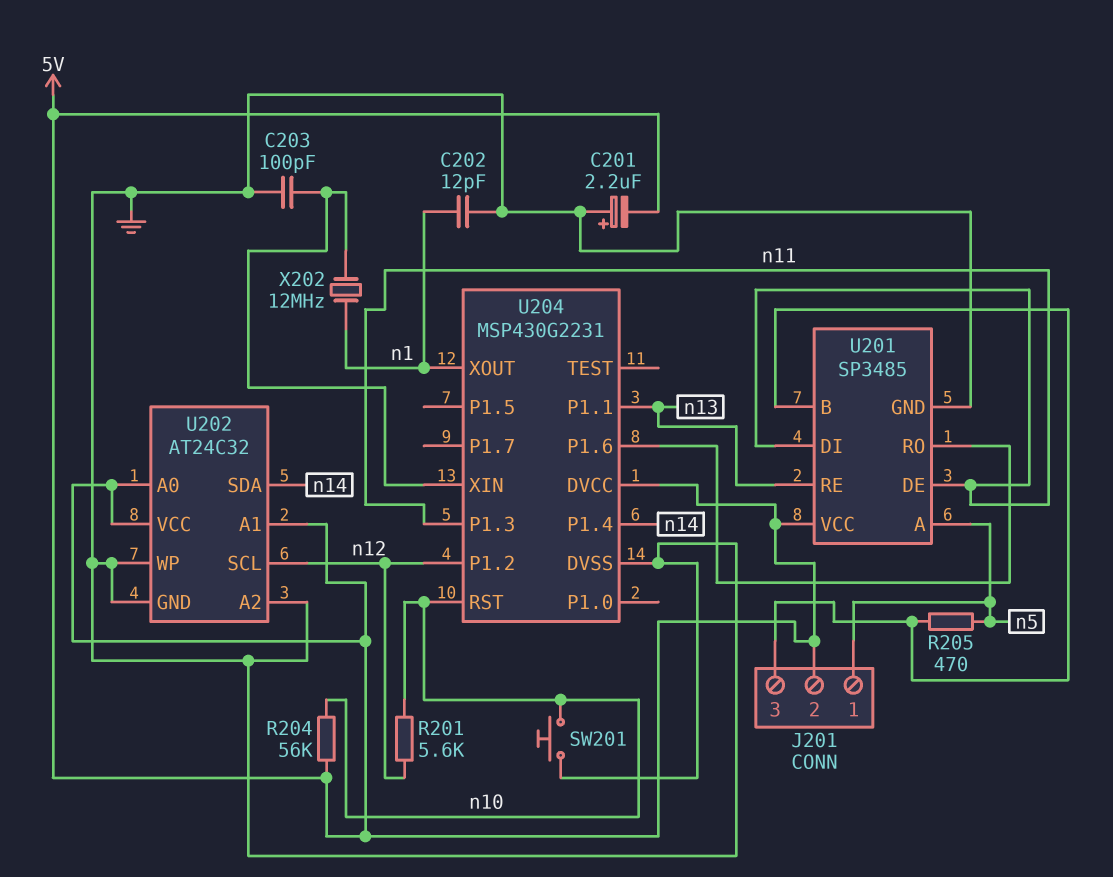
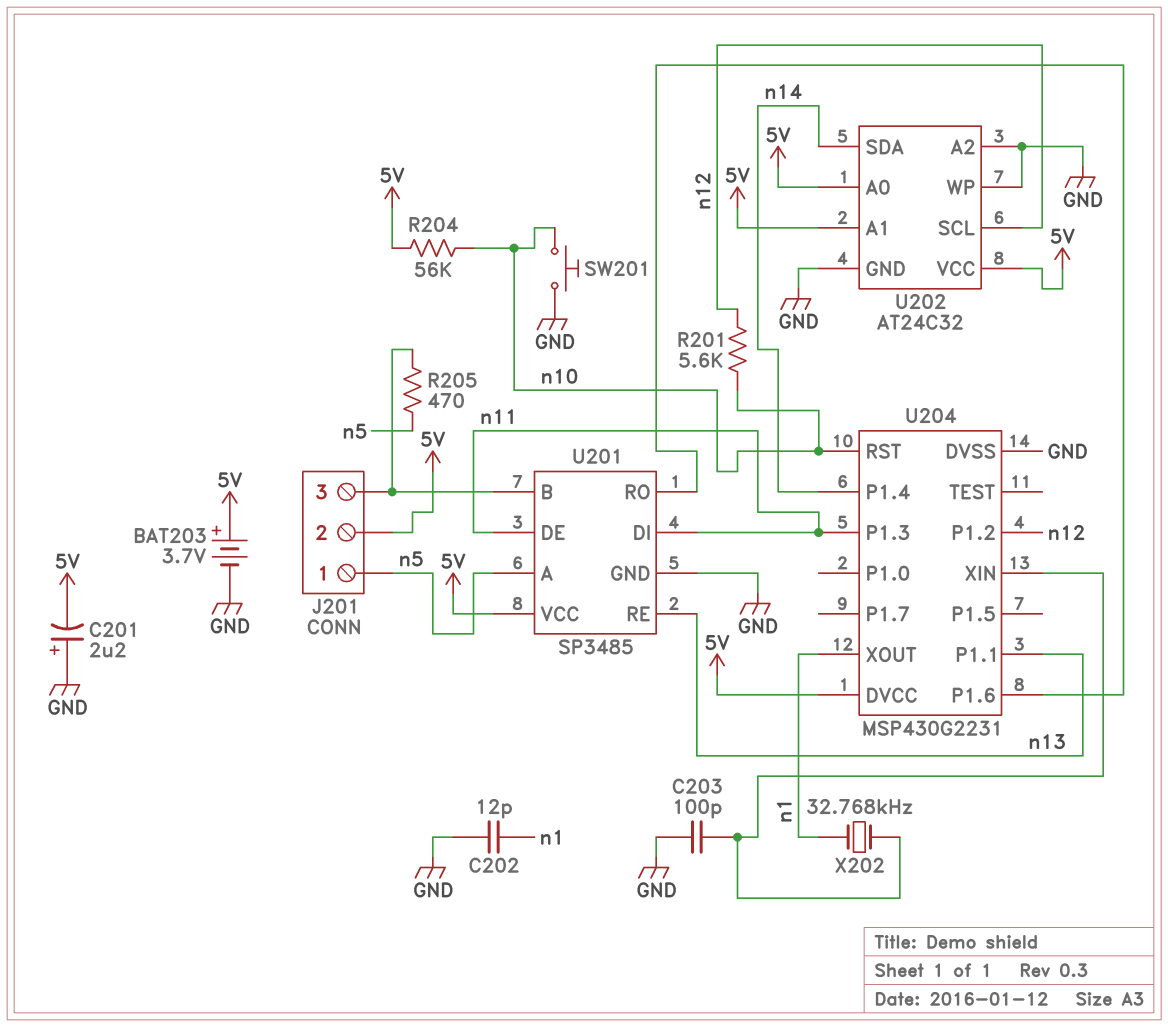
BAT203: none -> 3.7V (plus 5V, minus GND)
X202: 12MHz (U204/XIN, n1) -> 32.768kHz (U204/XIN, n1)

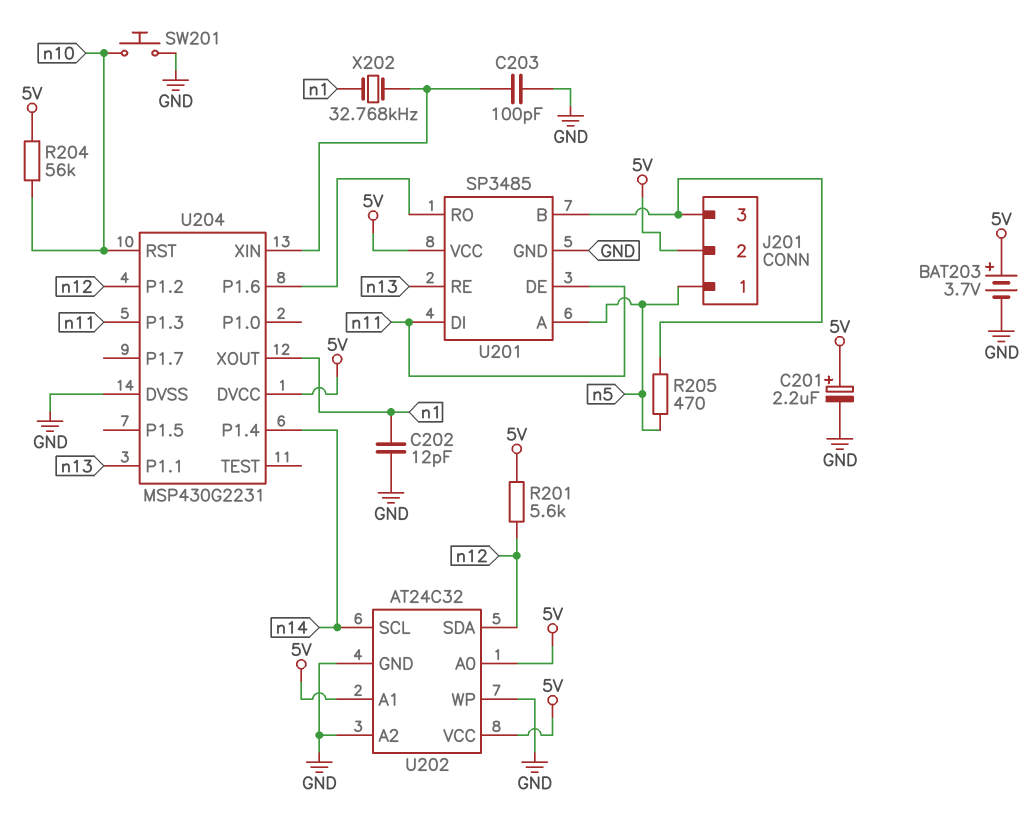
C201: 2.2uF (plus GND, minus 5V) -> 2.2uF (plus 5V, minus GND)
R201: 5.6k (n10, n12) -> 5.6k (5V, n12)
U202 pin SCL: n12 -> n14
U202 pin SDA: n14 -> n12

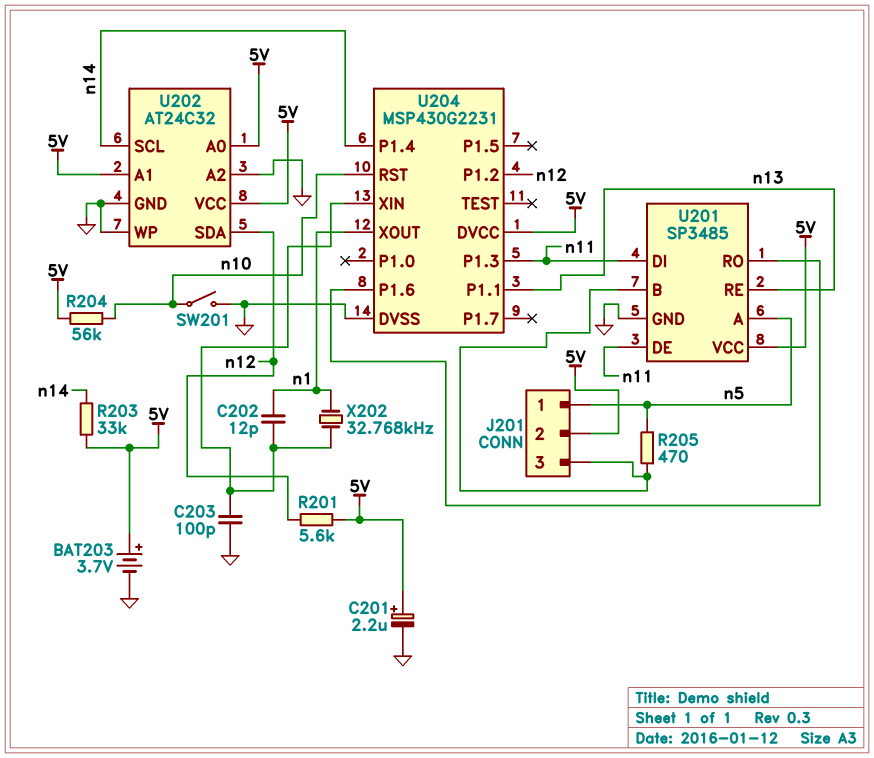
C202: 12pF (GND, n1) -> 12pF (U204/XIN, n1)
R203: none -> 33k (5V, n14)
SW201: button (GND, n10) -> switch (GND, n10)

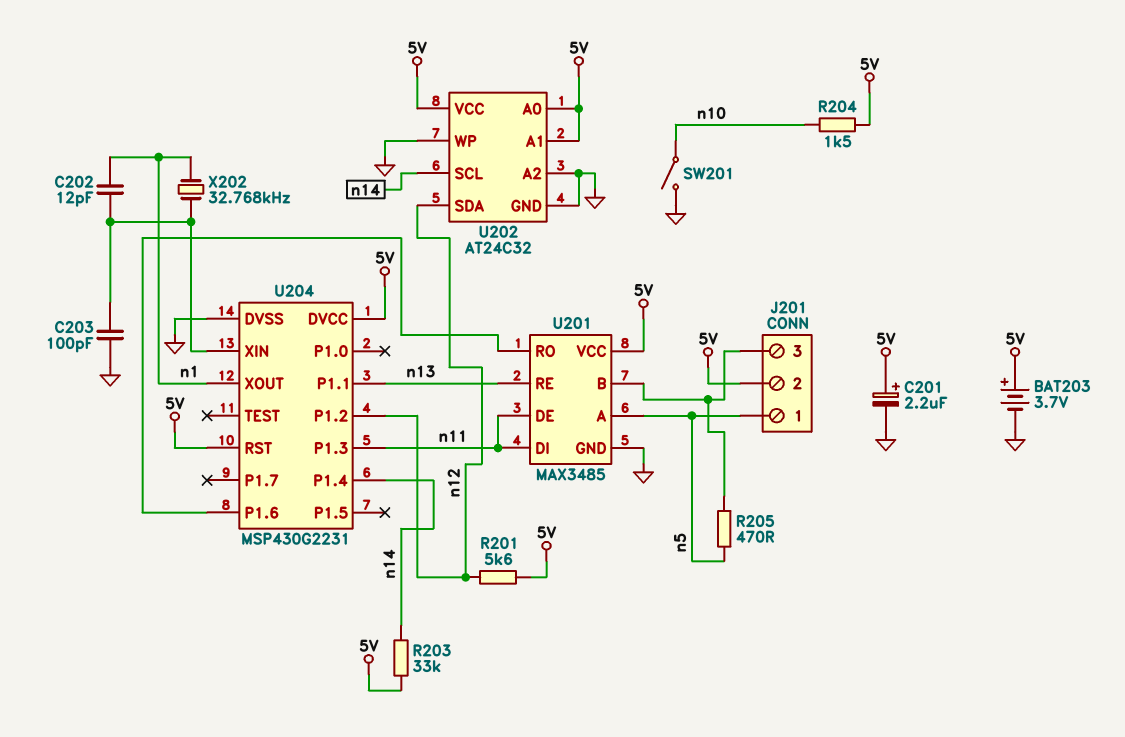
R204: 56k (5V, n10) -> 1.5k (5V, n10)
U201: SP3485 -> MAX3485
U204 pin RST: n10 -> 5V

